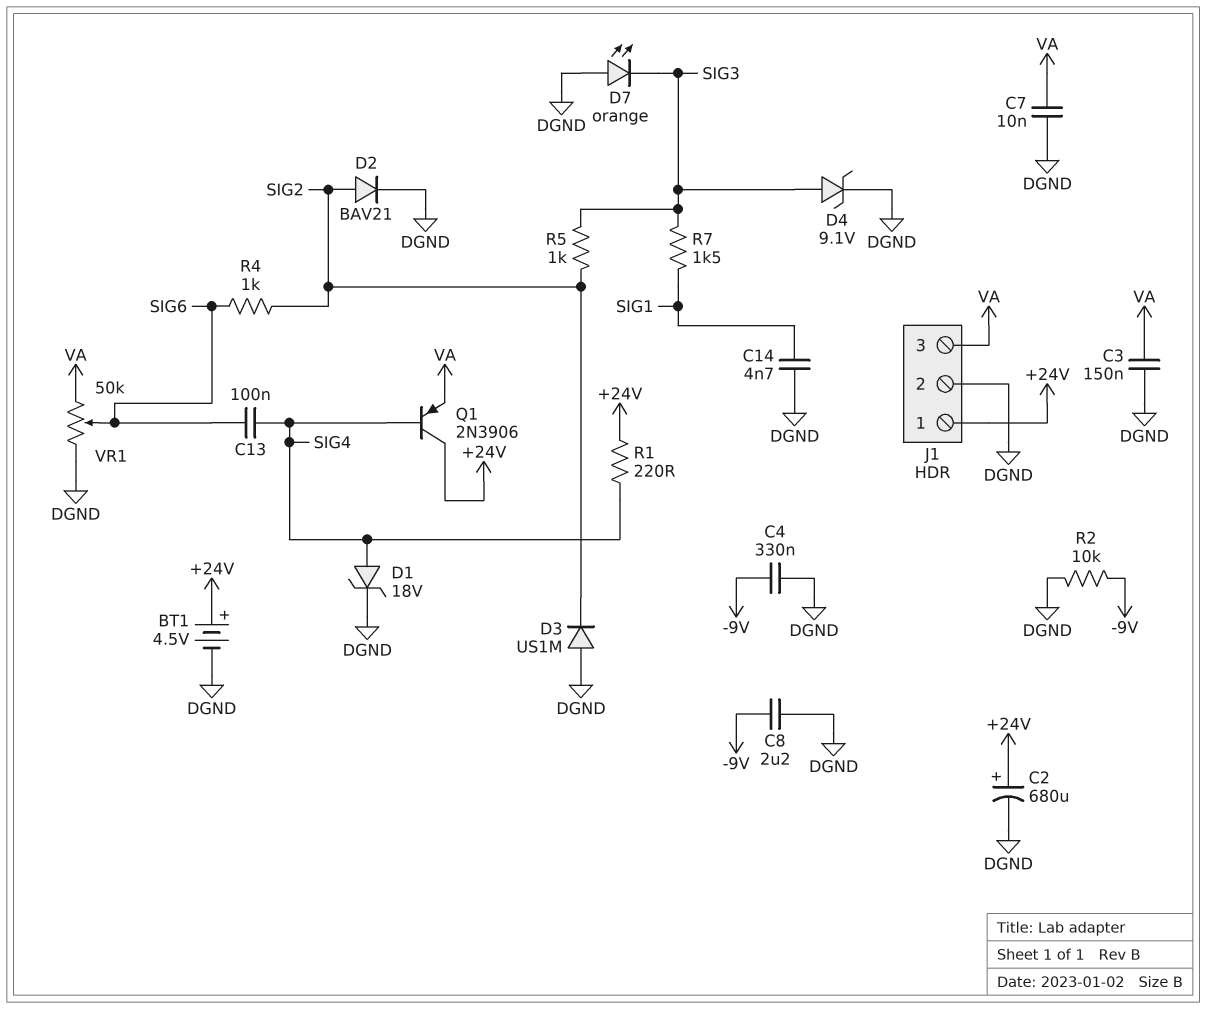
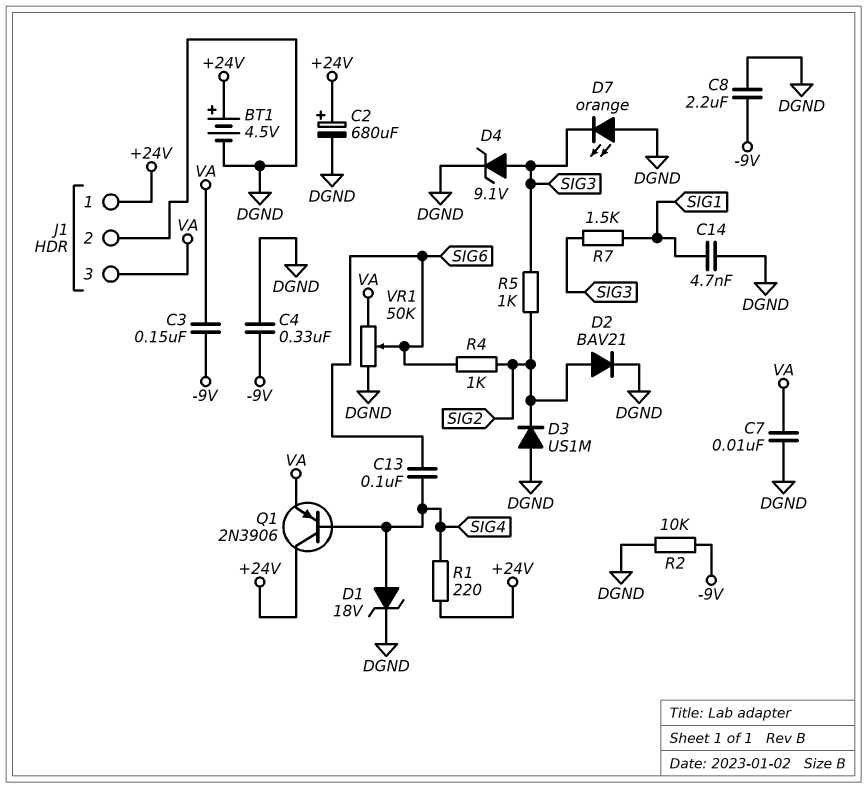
C3: 150nF (DGND, VA) -> 150nF (-9V, VA)

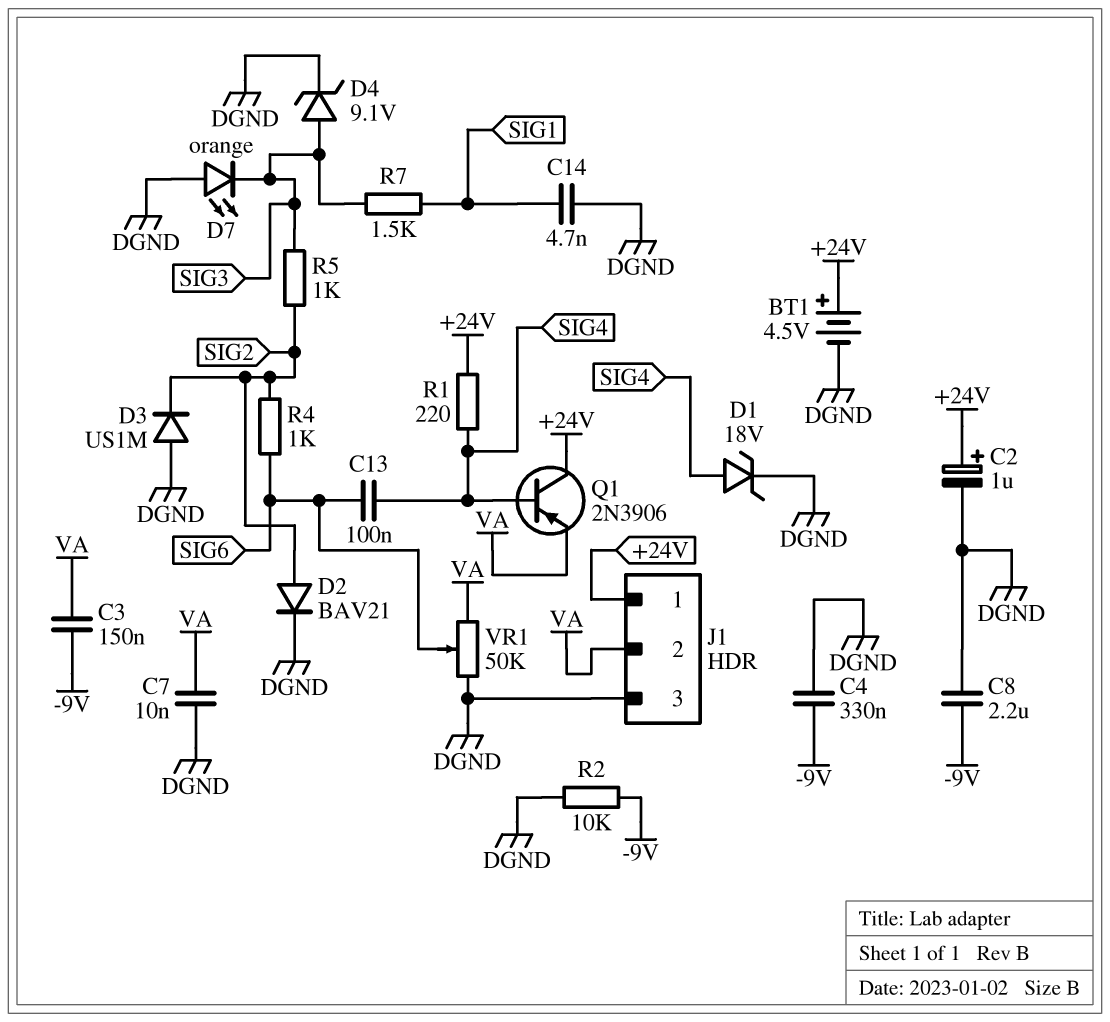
C2: 680uF (plus +24V, minus DGND) -> 1uF (plus +24V, minus DGND)
J1 pin 2: DGND -> VA
J1 pin 3: VA -> DGND

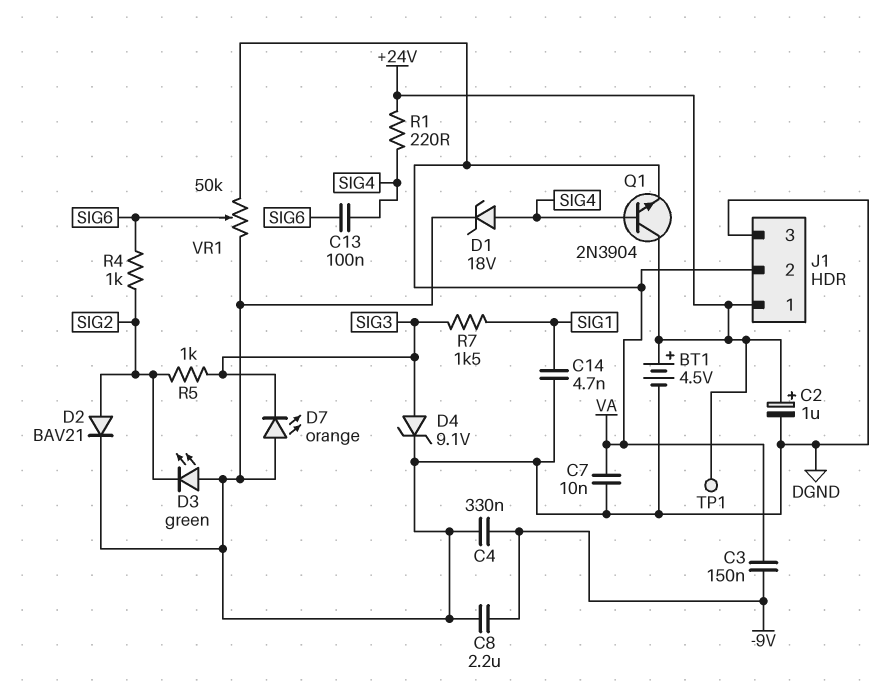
D3: diode US1M (A DGND, K SIG2) -> LED green (A DGND, K SIG2)
Q1: PNP 2N3906 (B SIG4, C +24V, E VA) -> NPN 2N3904 (B SIG4, C +24V, E VA)
R2: 10k (-9V, DGND) -> none
TP1: none -> test point (+24V)

